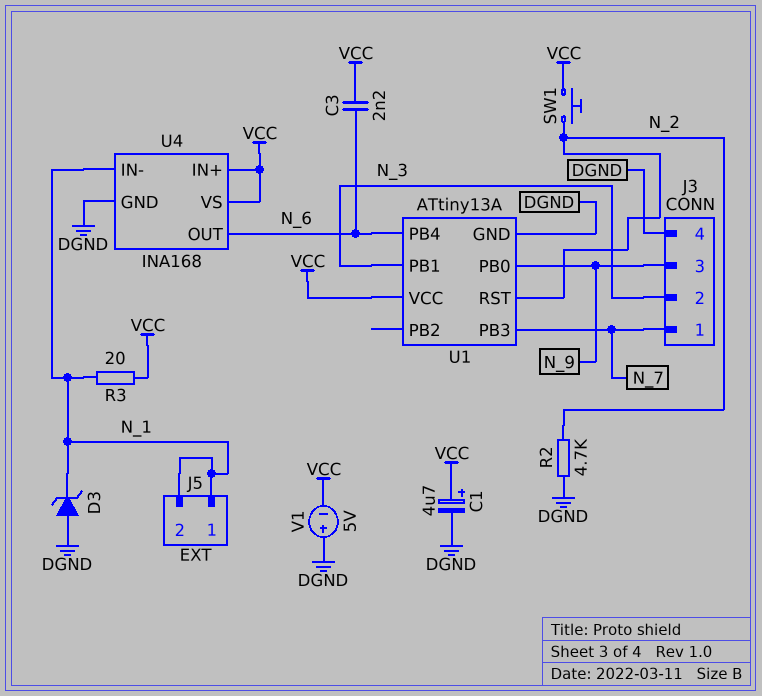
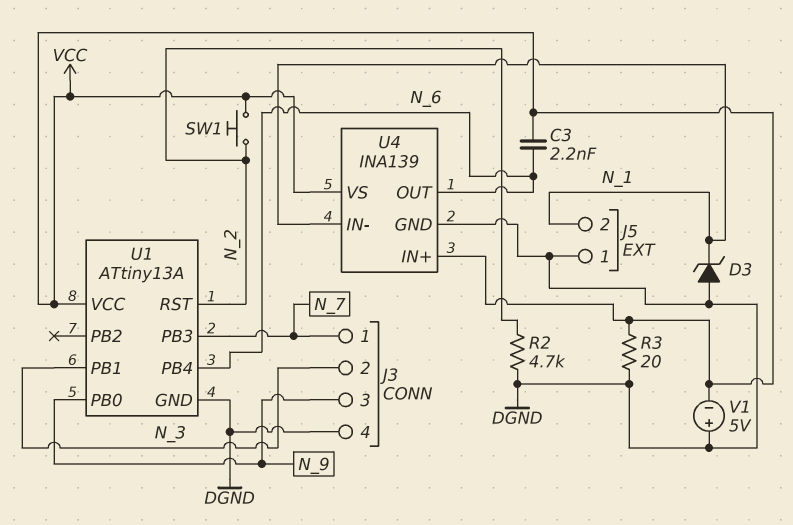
C1: 4.7uF (plus VCC, minus DGND) -> none
J5 pin 1: N_1 -> DGND
R3: 20 (N_1, VCC) -> 20 (DGND, VCC)
U4: INA168 -> INA139

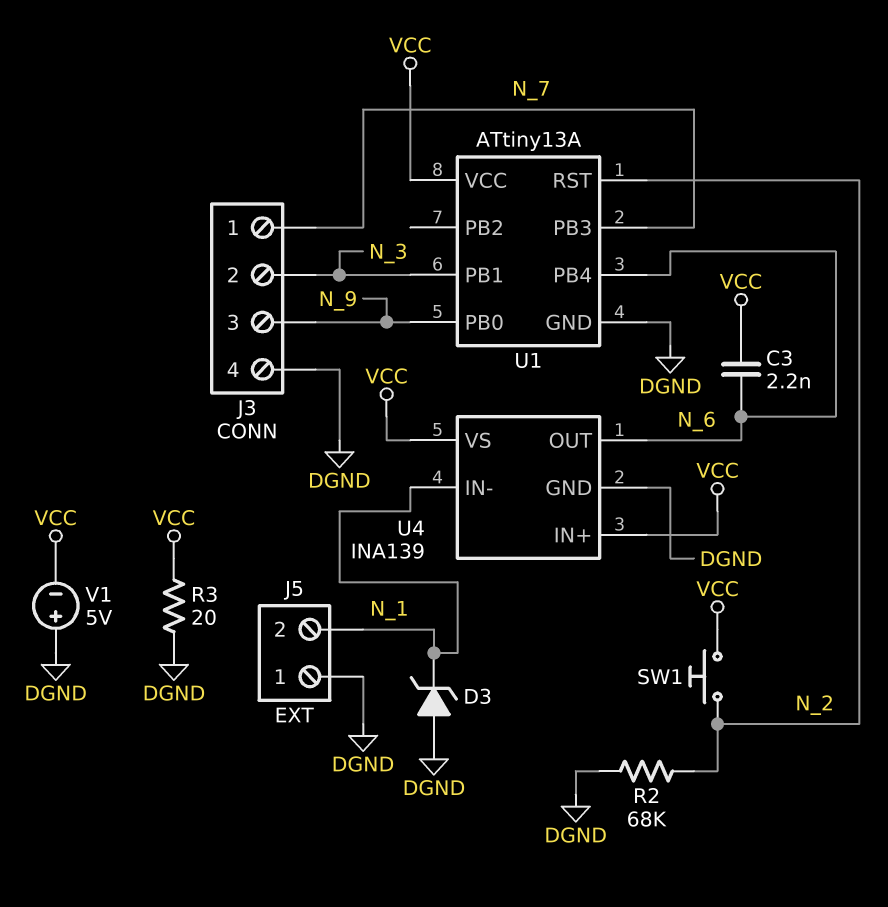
R2: 4.7k (DGND, N_2) -> 68k (DGND, N_2)

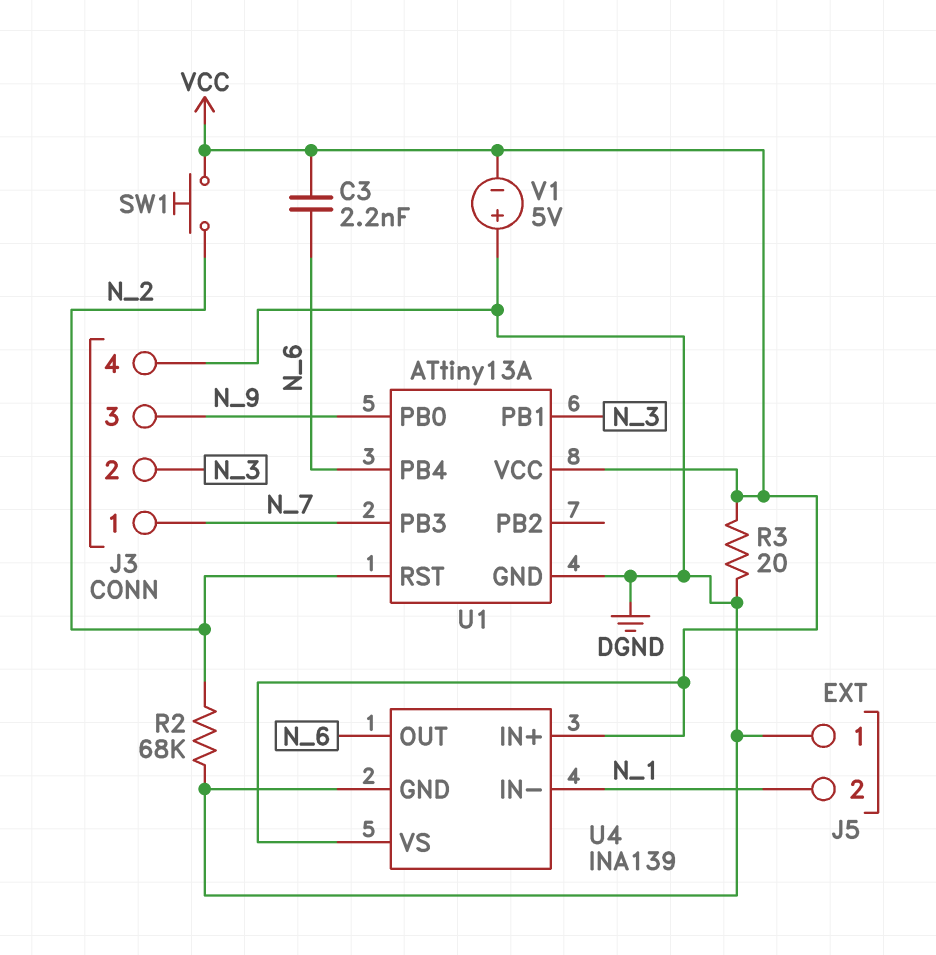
D3: zener (A DGND, K N_1) -> none

